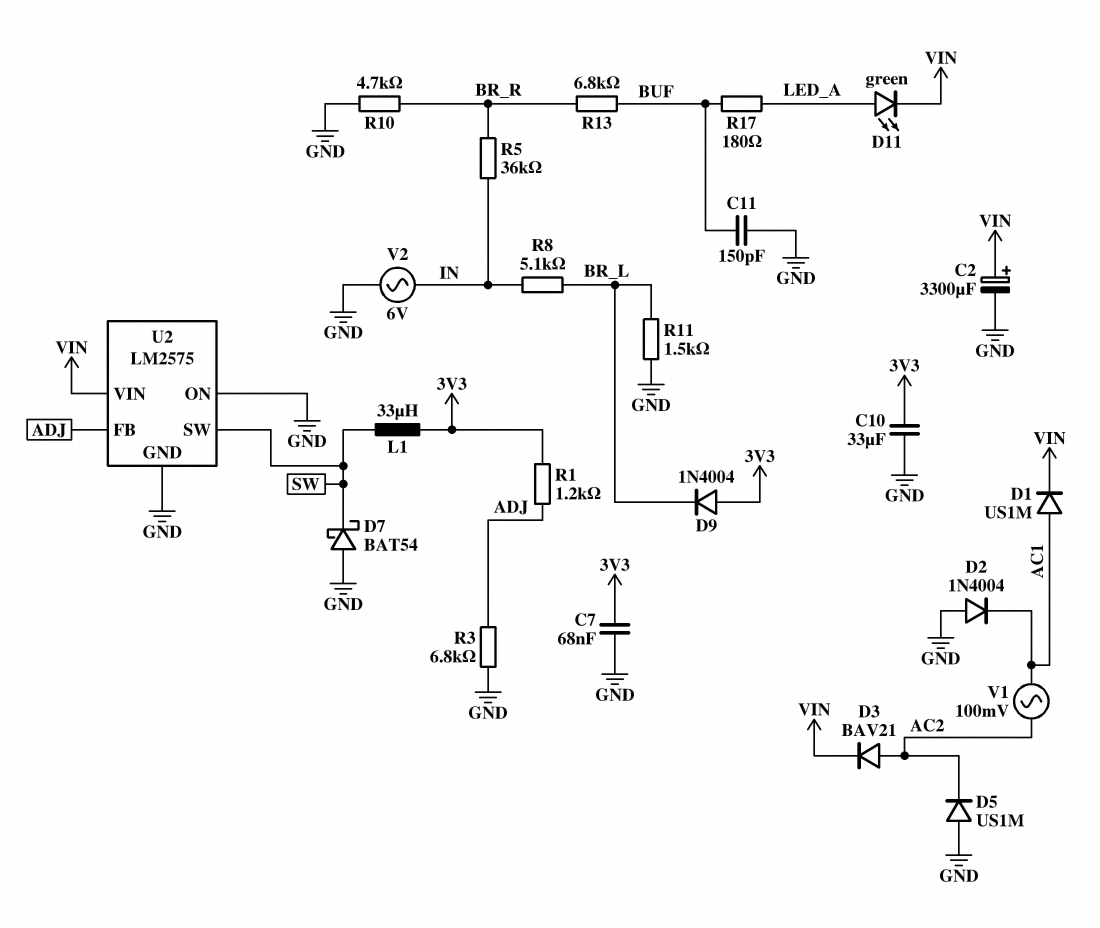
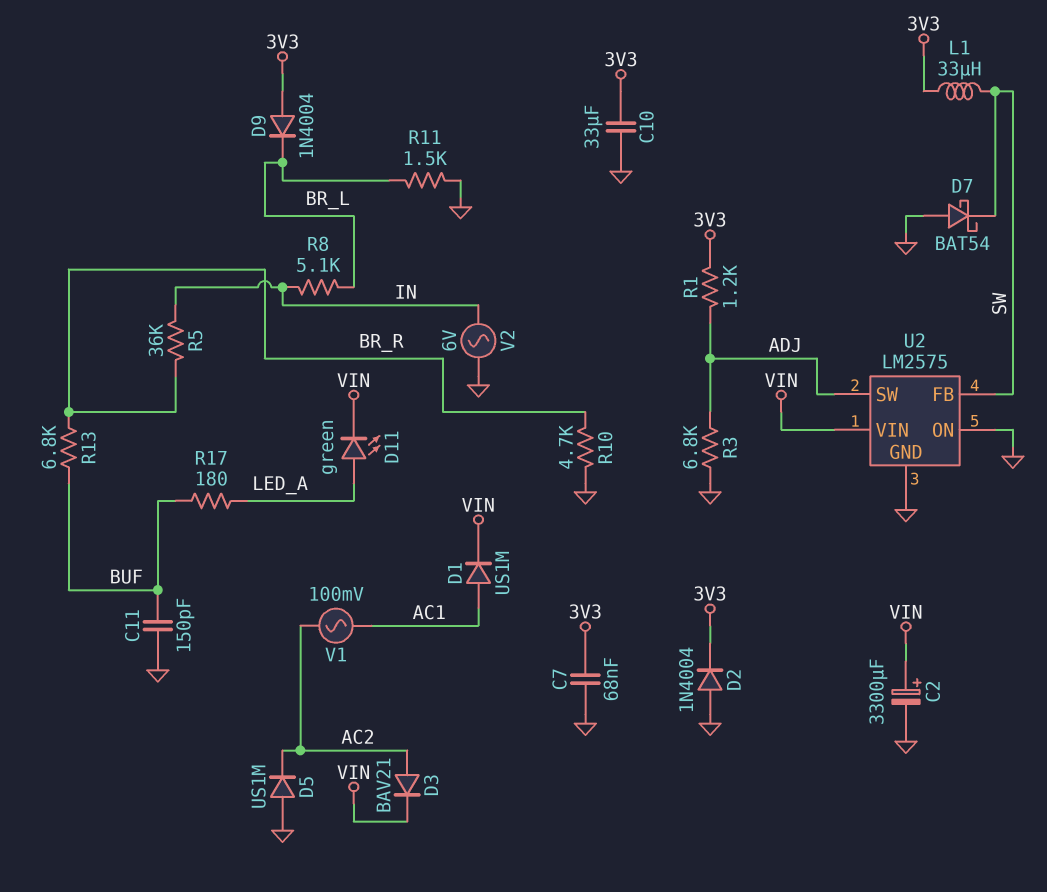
D2: diode 1N4004 (A GND, K AC1) -> diode 1N4004 (A GND, K 3V3)
U2 pin FB: ADJ -> SW
U2 pin SW: SW -> ADJ

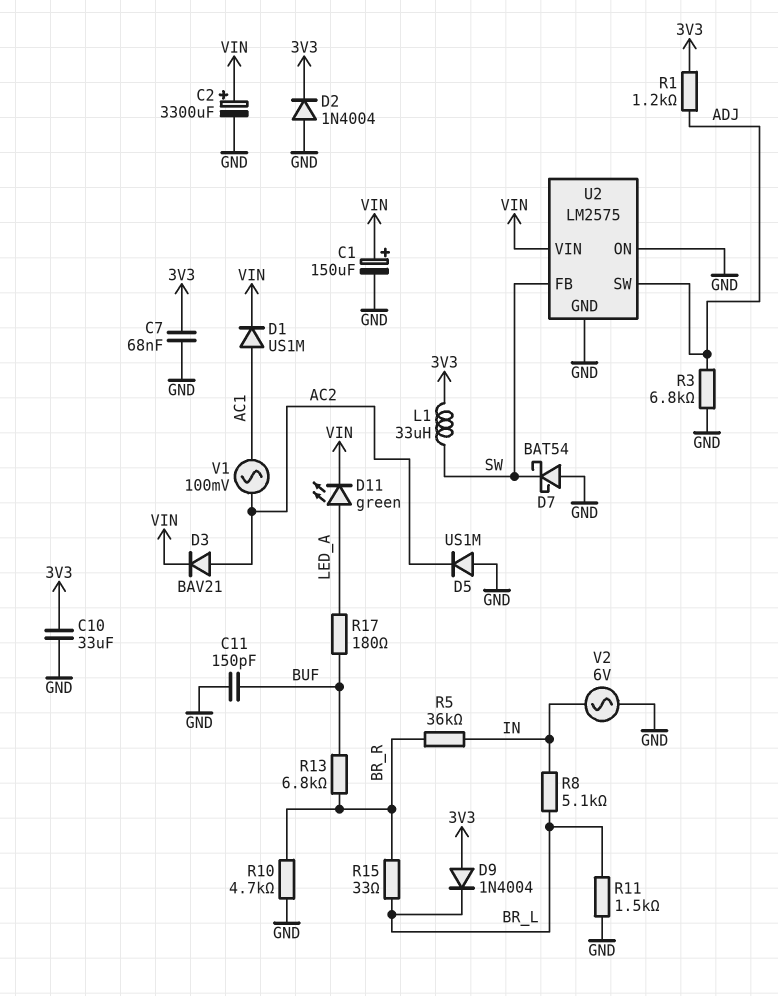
C1: none -> 150uF (plus VIN, minus GND)
R15: none -> 33 (BR_L, BR_R)

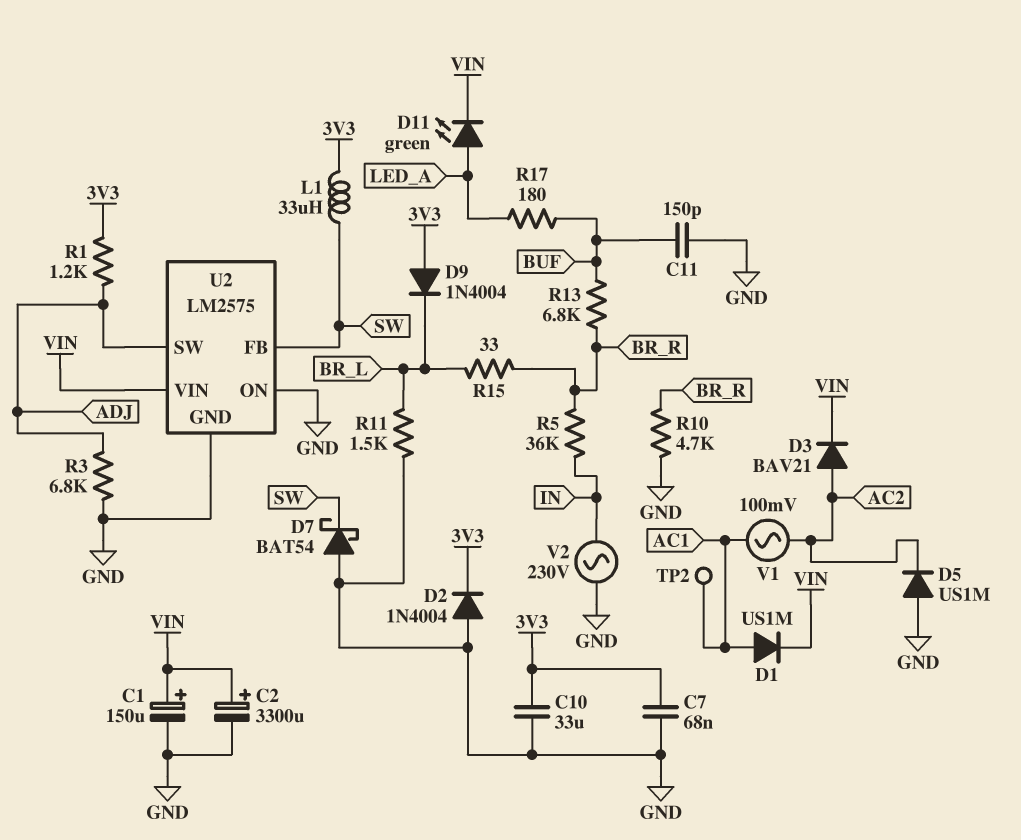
R8: 5.1k (BR_L, IN) -> none
TP2: none -> test point (AC1)
V2: AC 6V (GND, IN) -> AC 230V (GND, IN)

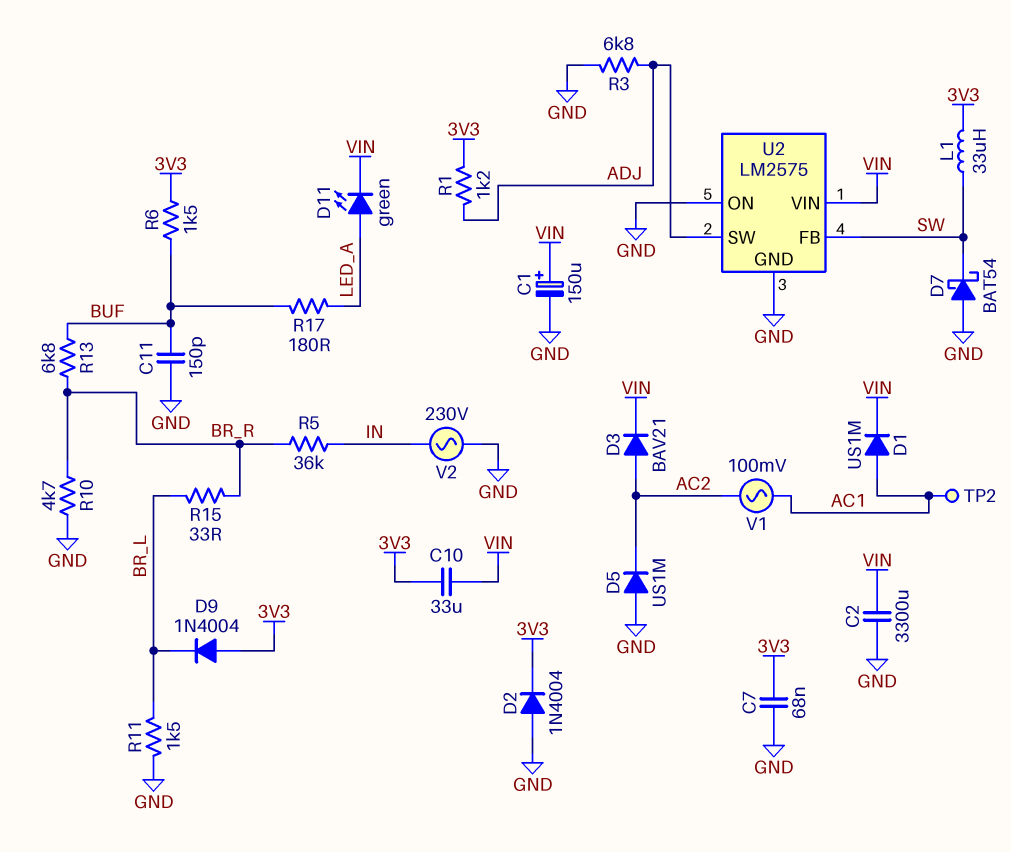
C2: 3300uF (plus VIN, minus GND) -> 3300uF (GND, VIN)
C10: 33uF (3V3, GND) -> 33uF (3V3, VIN)
R6: none -> 1.5k (3V3, BUF)

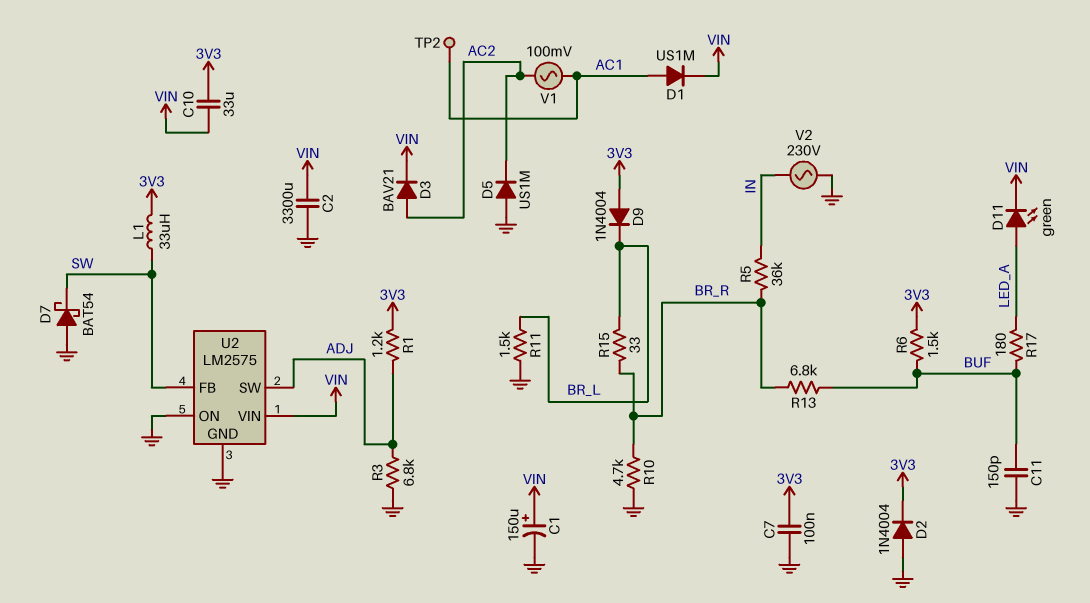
C7: 68nF (3V3, GND) -> 100nF (3V3, GND)

